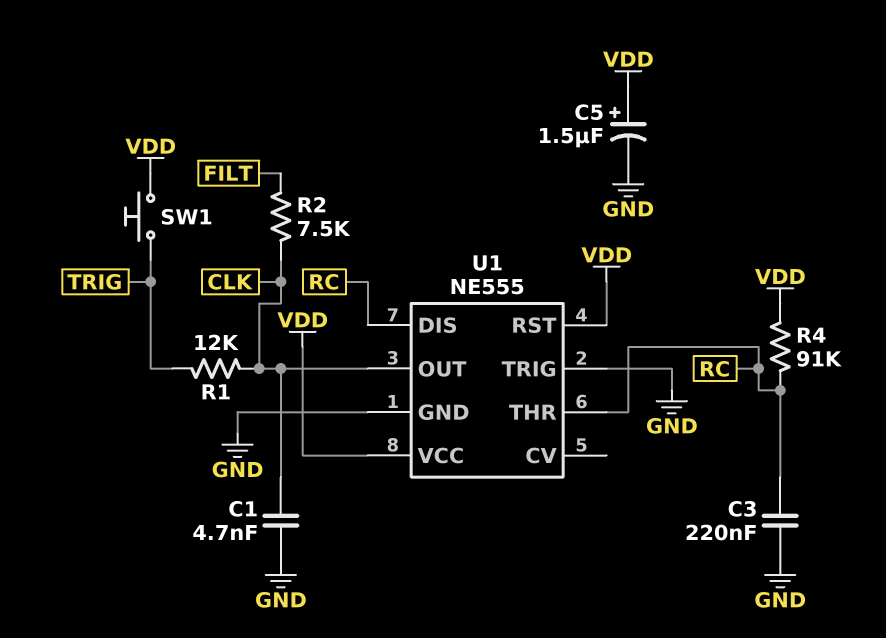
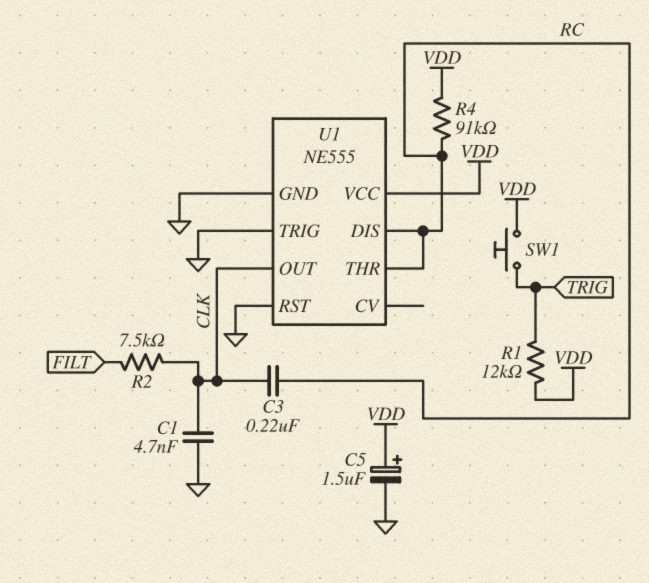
C3: 220nF (GND, RC) -> 220nF (CLK, RC)
R1: 12k (CLK, TRIG) -> 12k (TRIG, VDD)
U1 pin RST: VDD -> GND

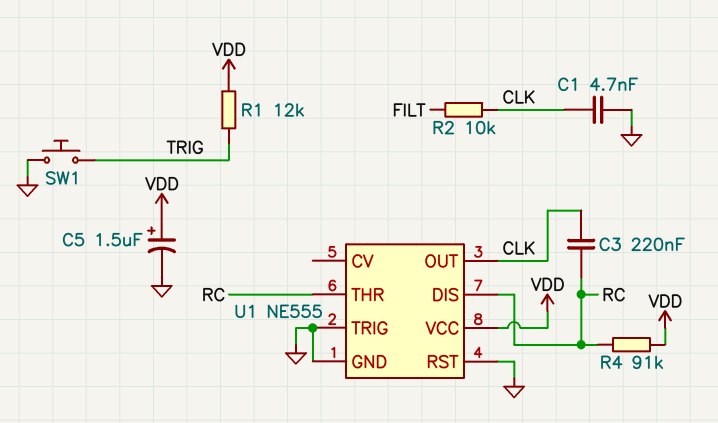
R2: 7.5k (CLK, FILT) -> 10k (CLK, FILT)
SW1: button (TRIG, VDD) -> button (GND, TRIG)

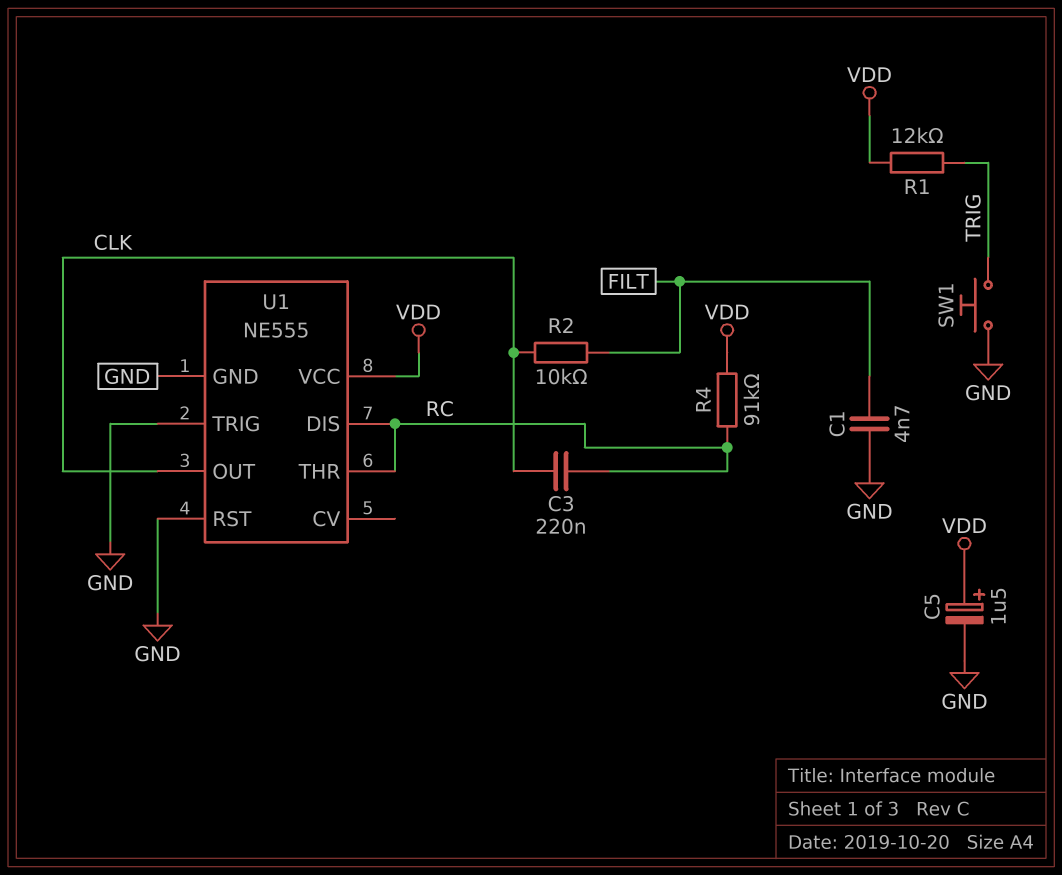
C1: 4.7nF (CLK, GND) -> 4.7nF (FILT, GND)

